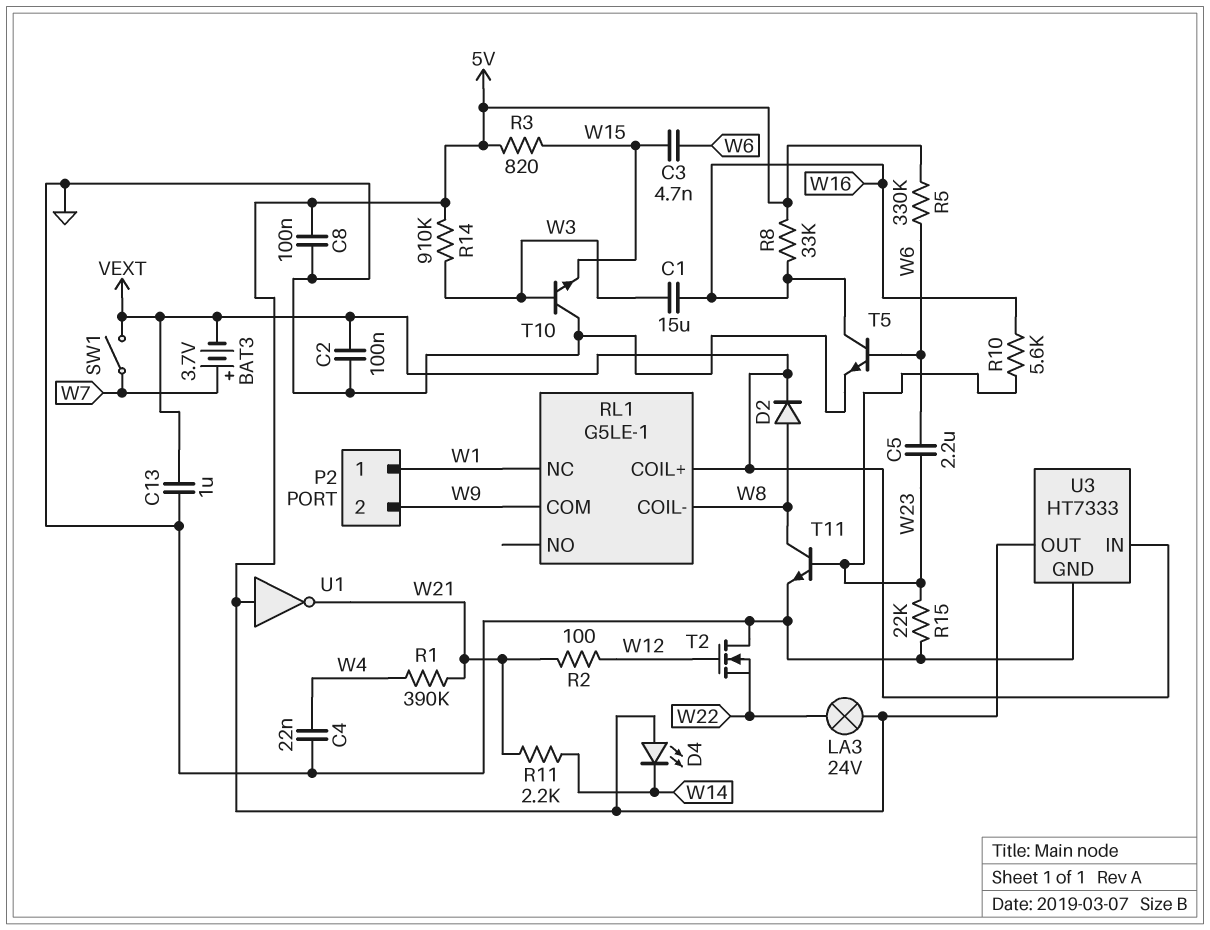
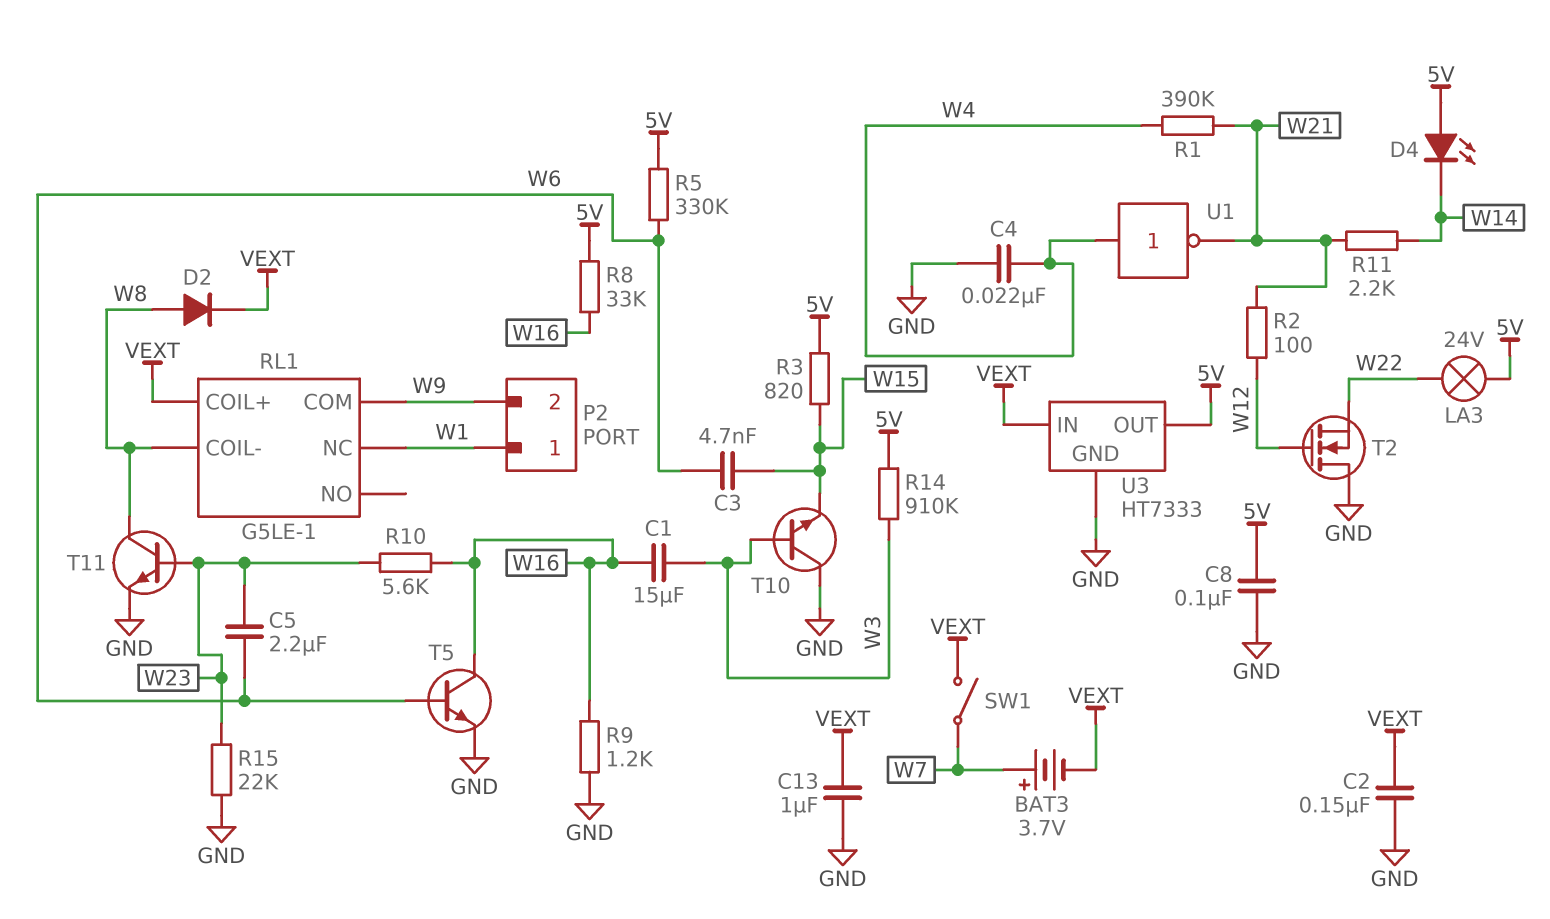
C2: 100nF (GND, VEXT) -> 150nF (GND, VEXT)
R9: none -> 1.2k (GND, W16)
U1: NOT (in 5V, out W21) -> NOT (in W4, out W21)

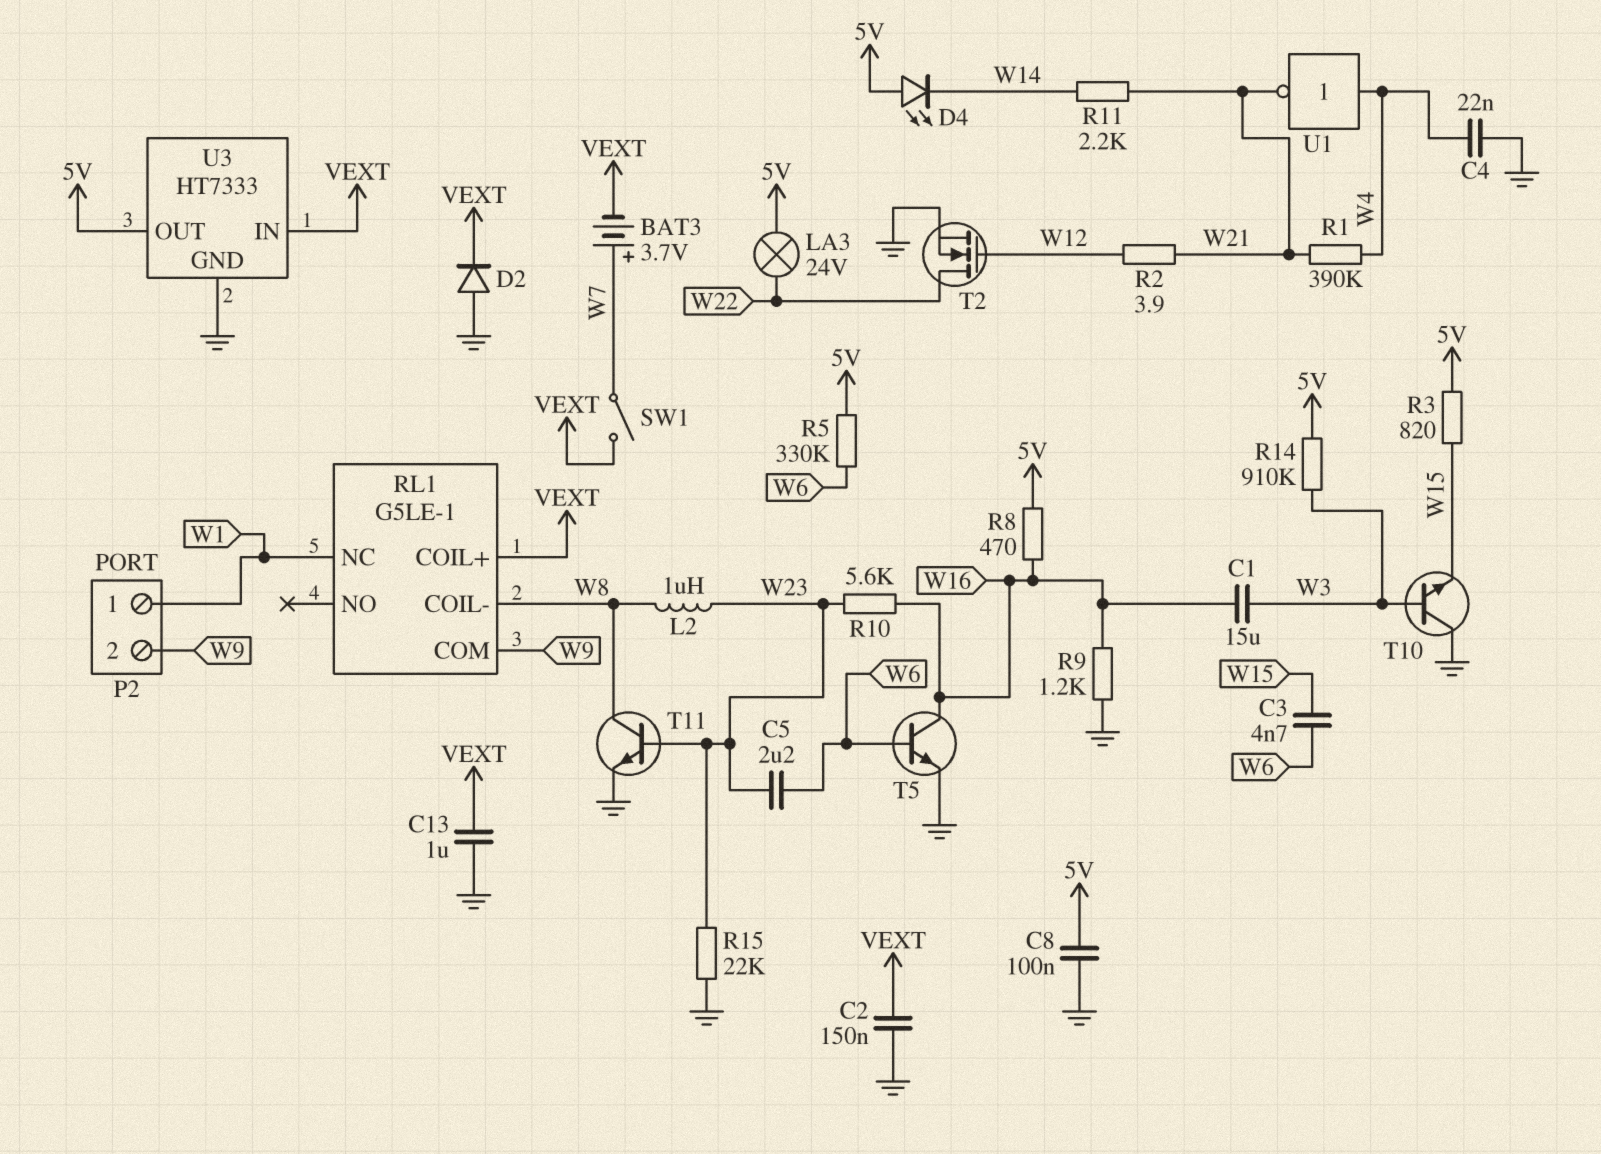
D2: diode (A W8, K VEXT) -> diode (A GND, K VEXT)
L2: none -> 1uH (W8, W23)
R2: 100 (W12, W21) -> 3.9 (W12, W21)
R8: 33k (5V, W16) -> 470 (5V, W16)
T2: NMOS (G W12, D GND, S W22) -> NMOS (G W12, D W22, S GND)

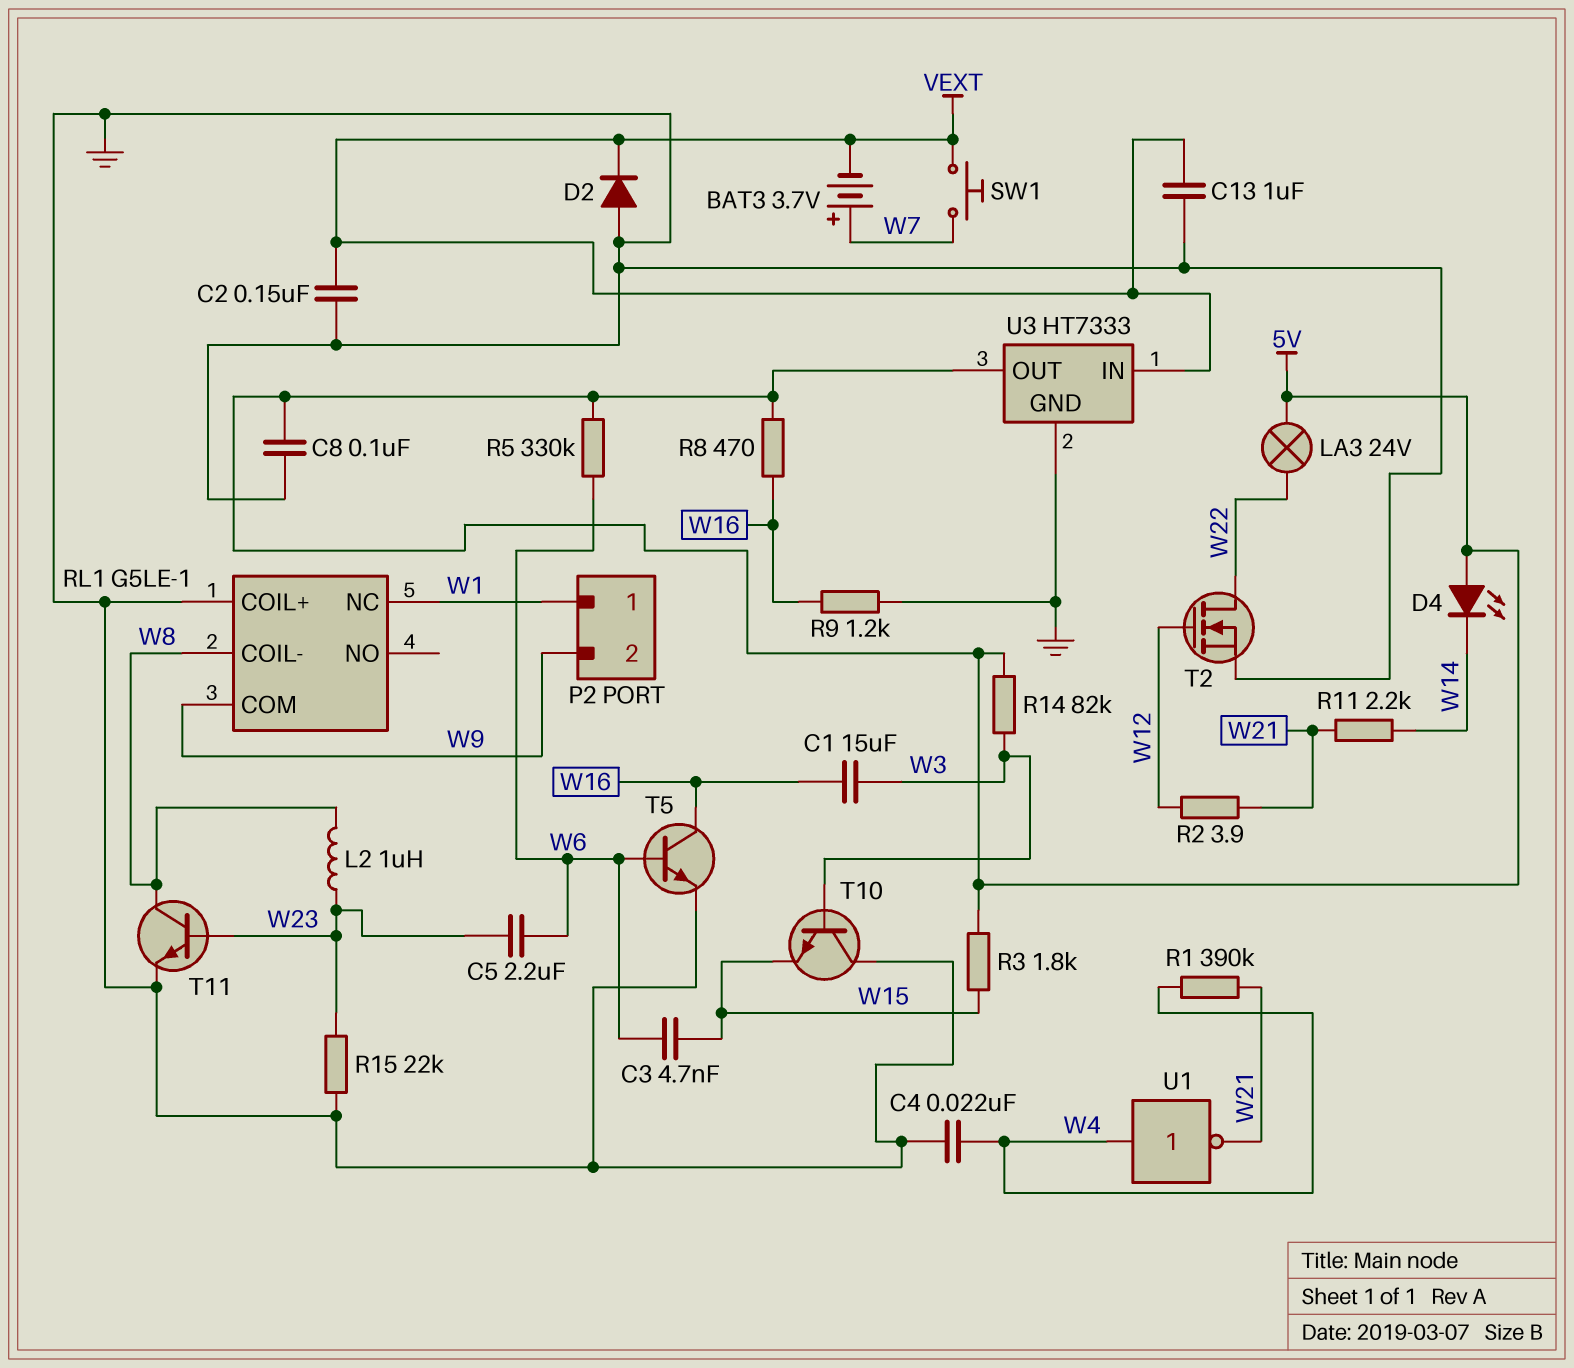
R3: 820 (5V, W15) -> 1.8k (5V, W15)
R10: 5.6k (W16, W23) -> none
R14: 910k (5V, W3) -> 82k (5V, W3)
RL1 pin COIL+: VEXT -> GND
SW1: switch (VEXT, W7) -> button (VEXT, W7)

